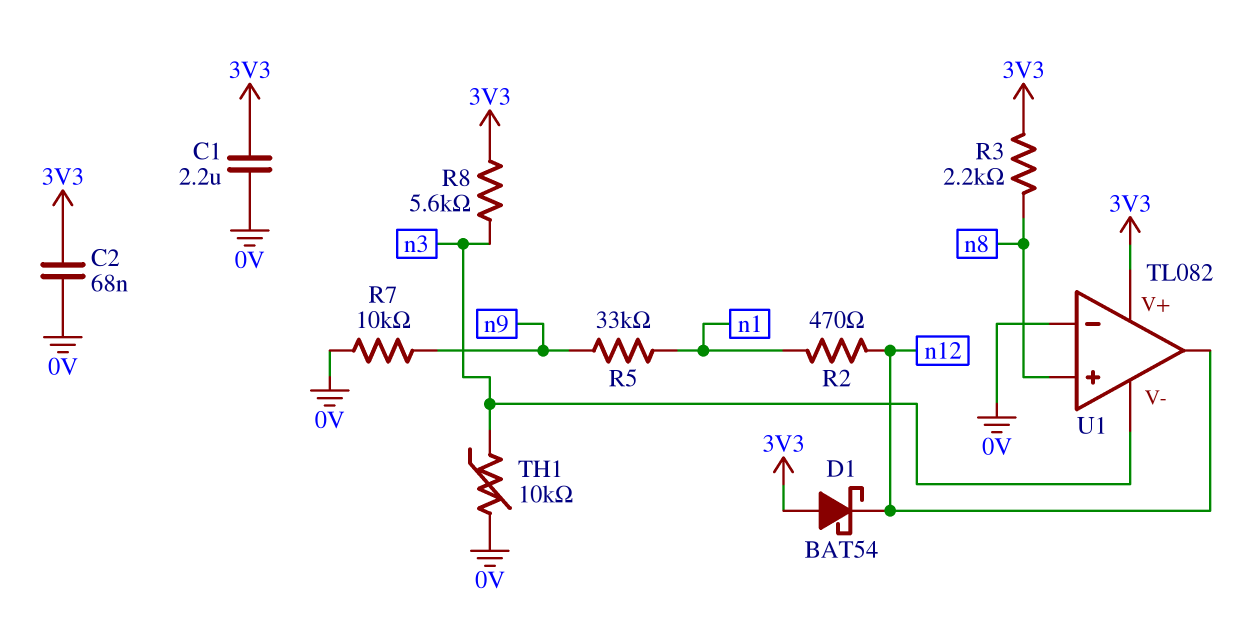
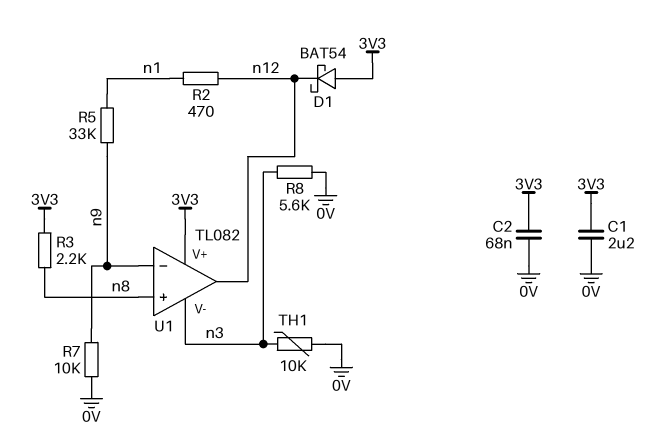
R8: 5.6k (3V3, n3) -> 5.6k (0V, n3)
U1 pin in-: 0V -> n9

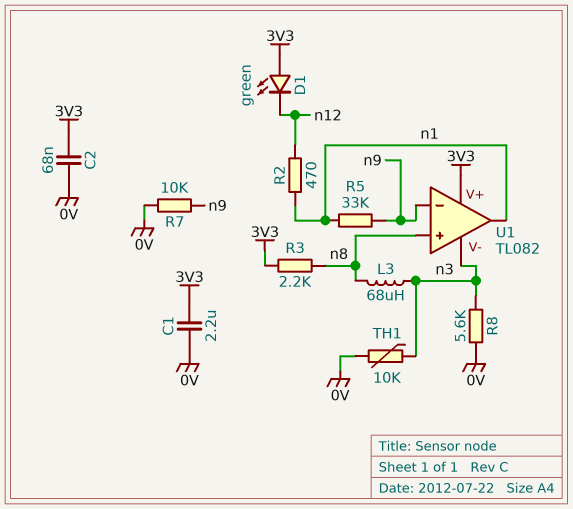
D1: schottky BAT54 (A 3V3, K n12) -> LED green (A 3V3, K n12)
L3: none -> 68uH (n3, n8)
U1 pin out: n12 -> n1

